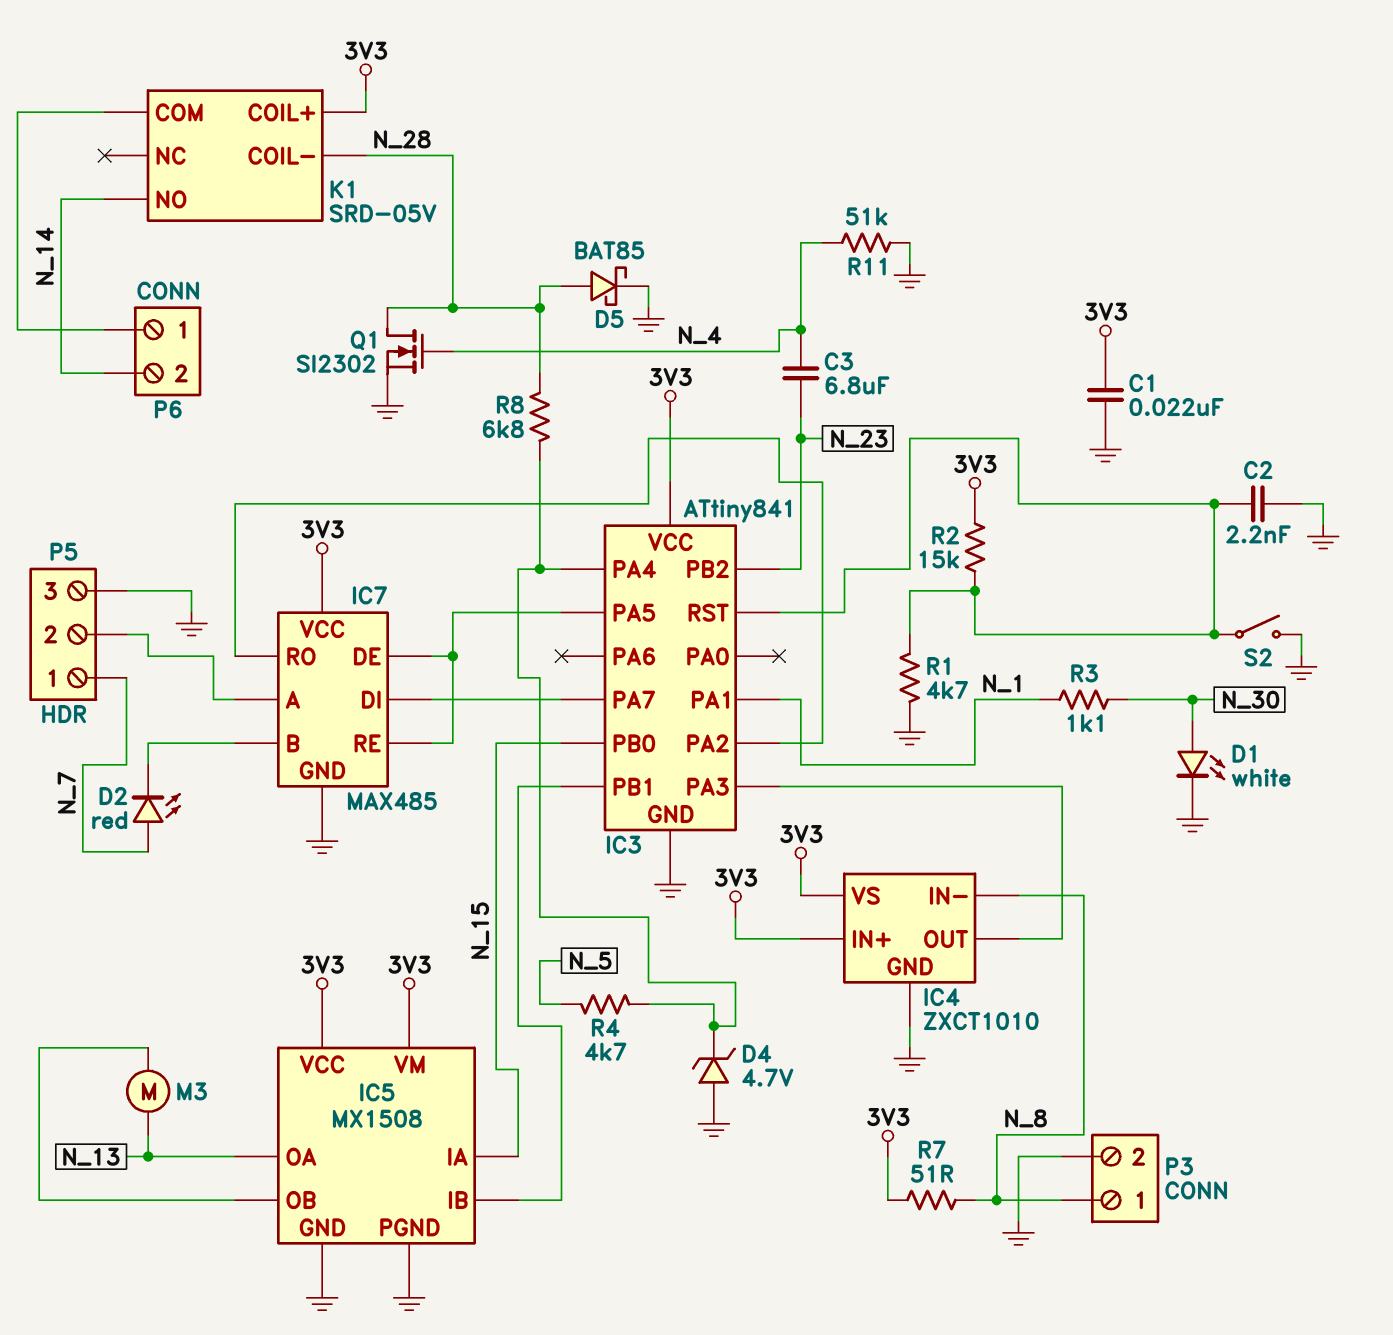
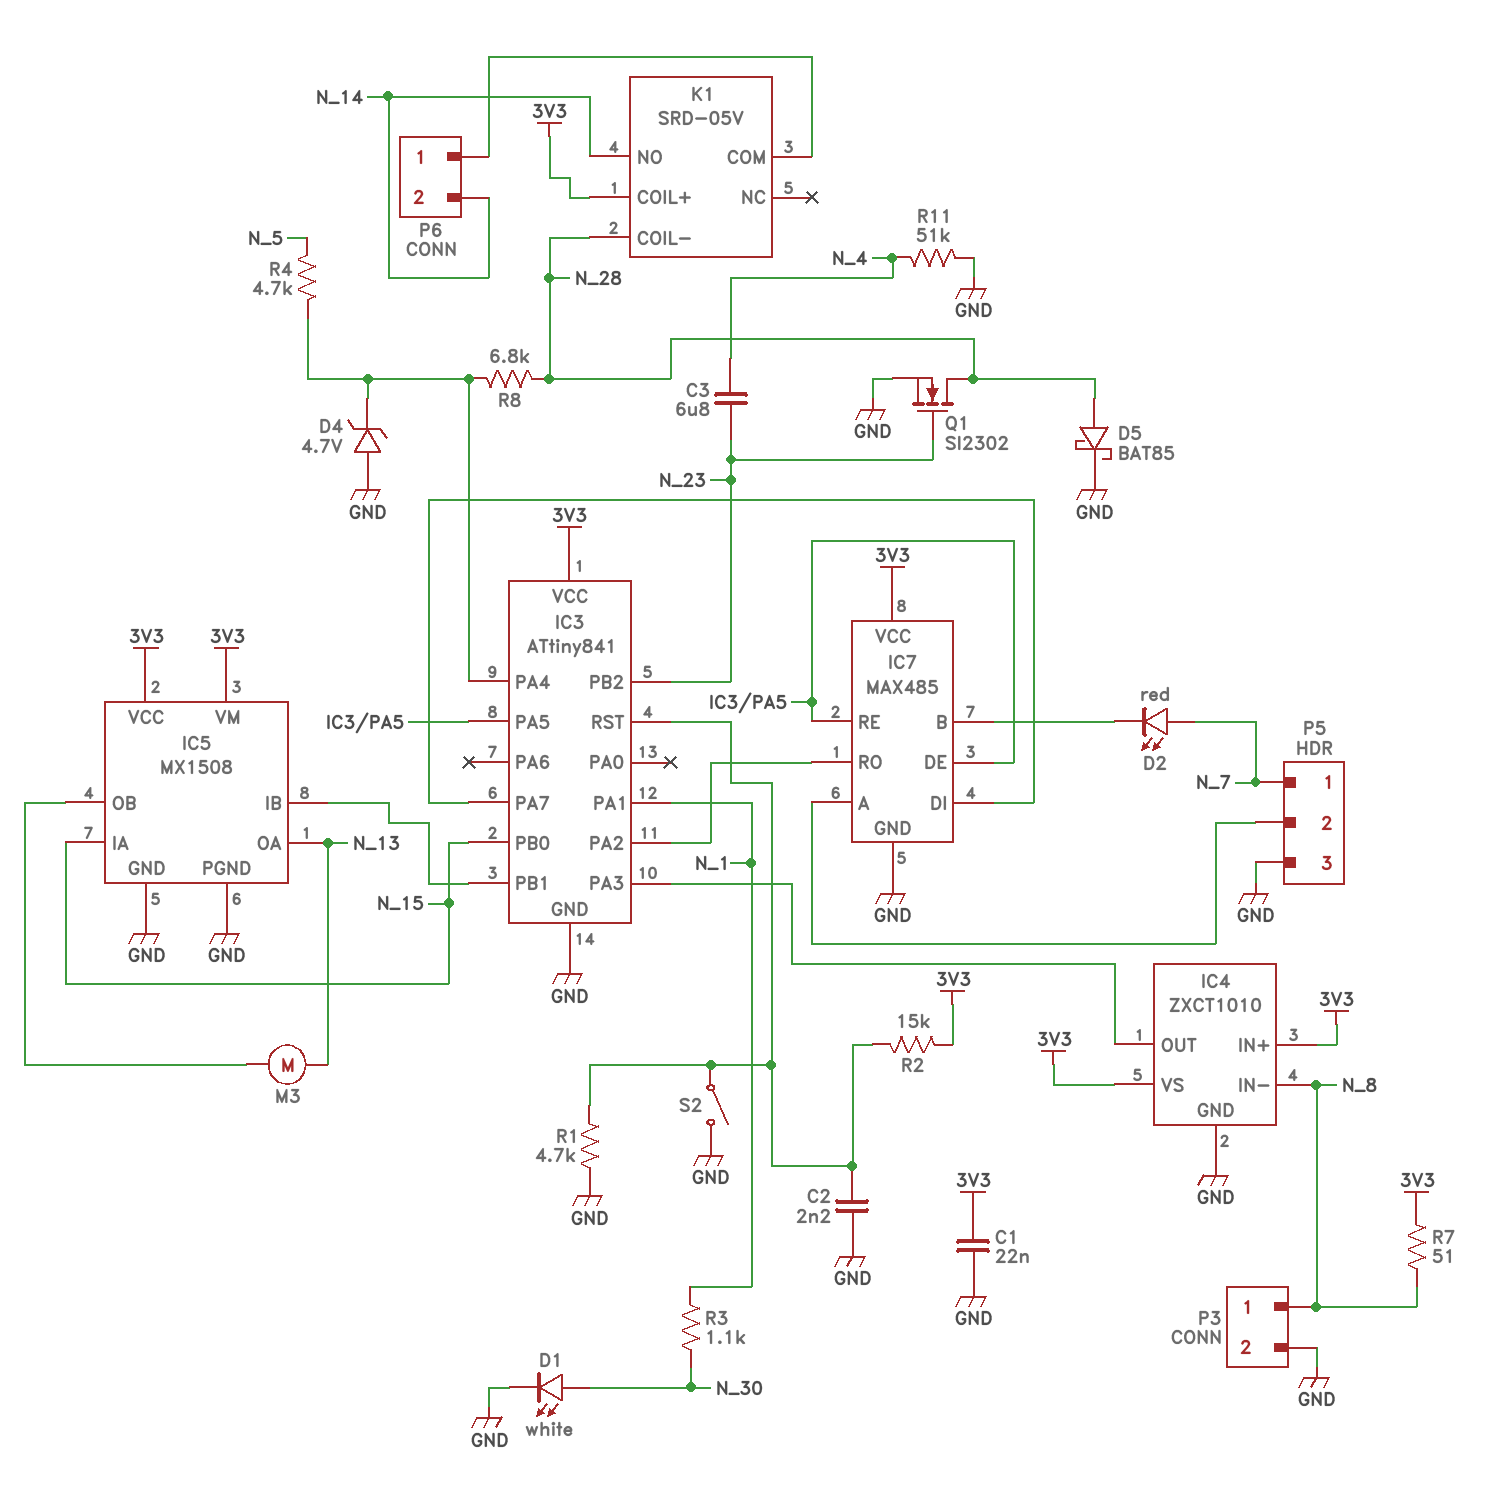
Q1: NMOS SI2302 (G N_4, D N_28, S GND) -> NMOS SI2302 (G N_23, D N_28, S GND)

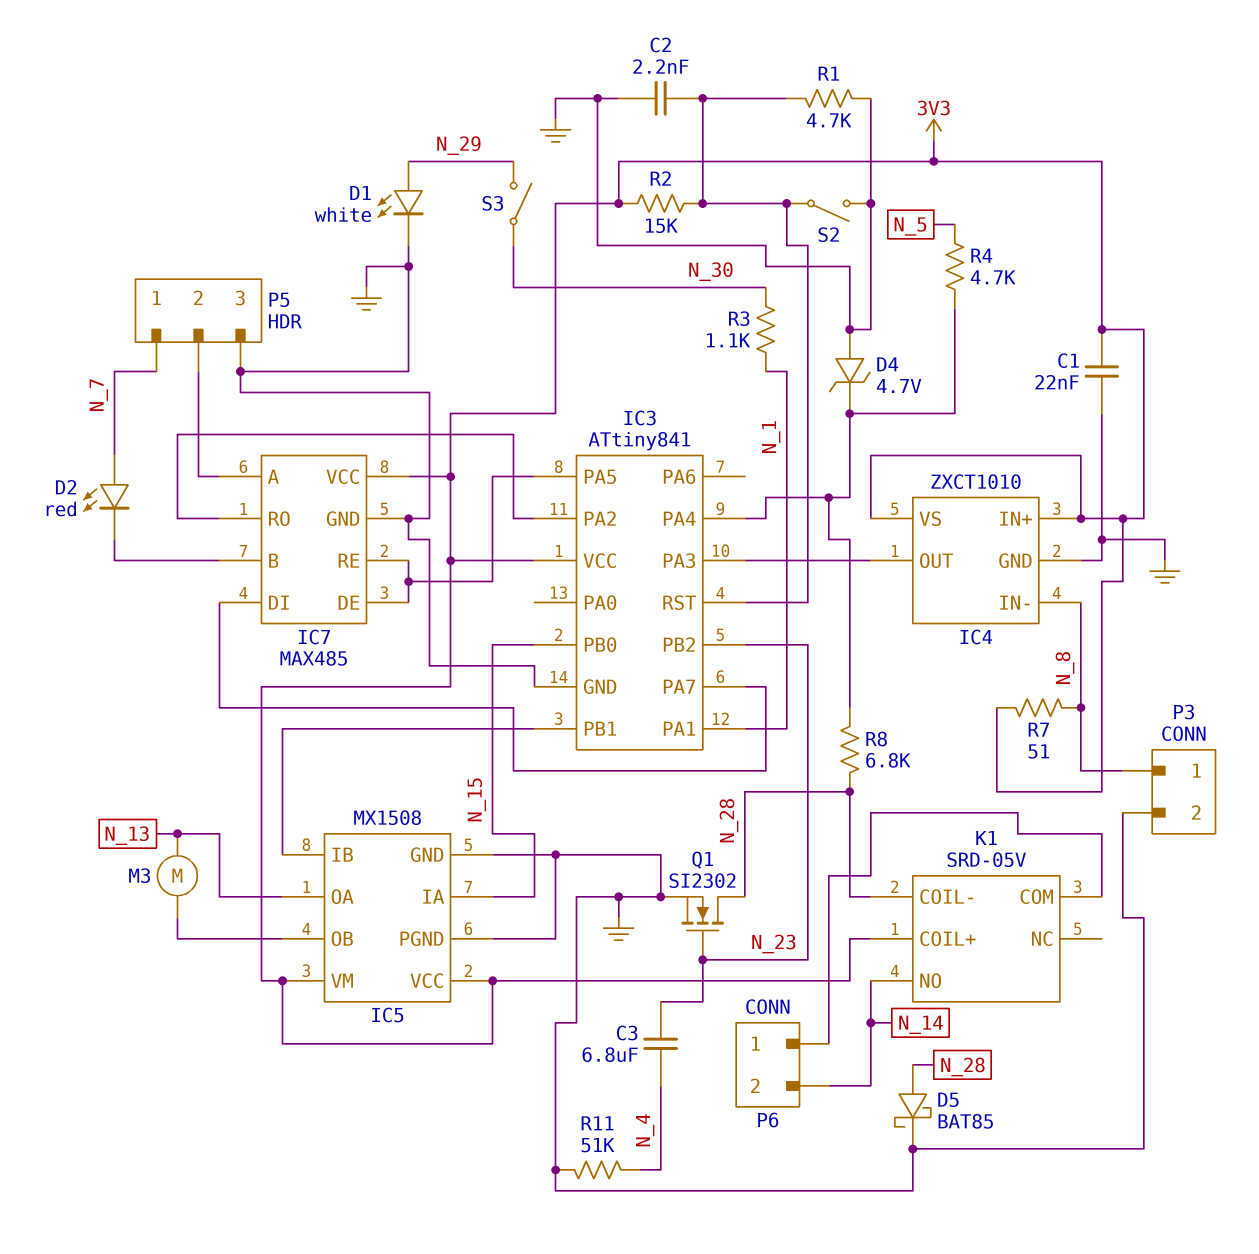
D1: LED white (A N_30, K GND) -> LED white (A N_29, K GND)
S3: none -> switch (N_29, N_30)

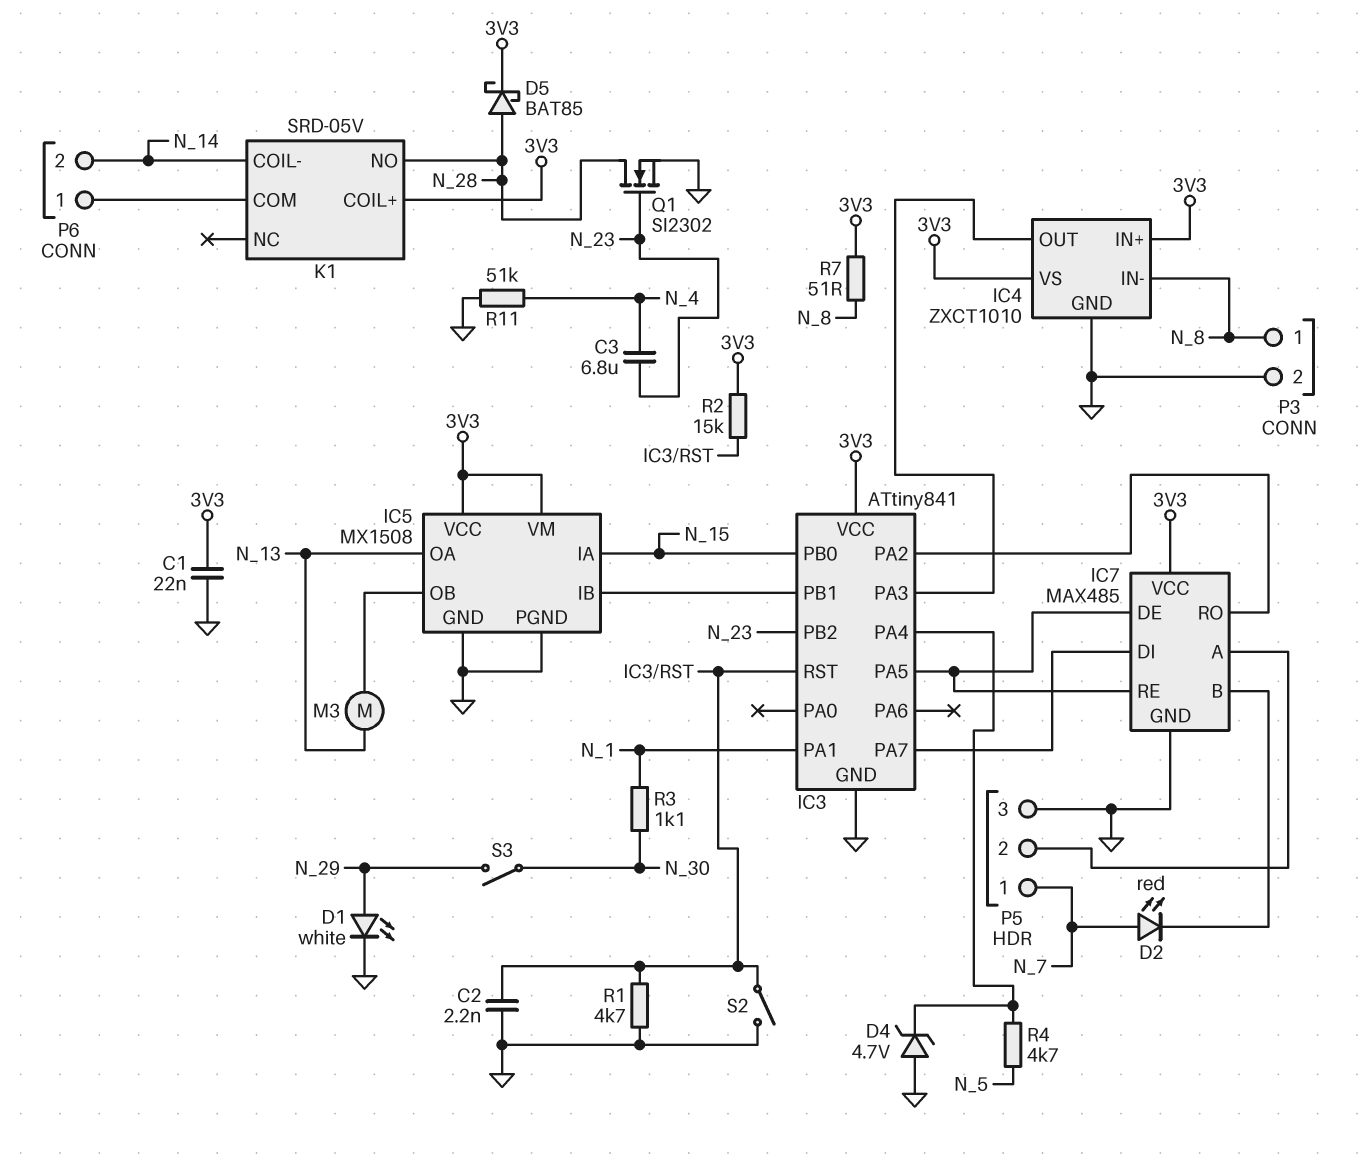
D5: schottky BAT85 (A N_28, K GND) -> schottky BAT85 (A N_28, K 3V3)
K1 pin COIL-: N_28 -> N_14
K1 pin NO: N_14 -> N_28
R8: 6.8k (IC3/PA4, N_28) -> none

